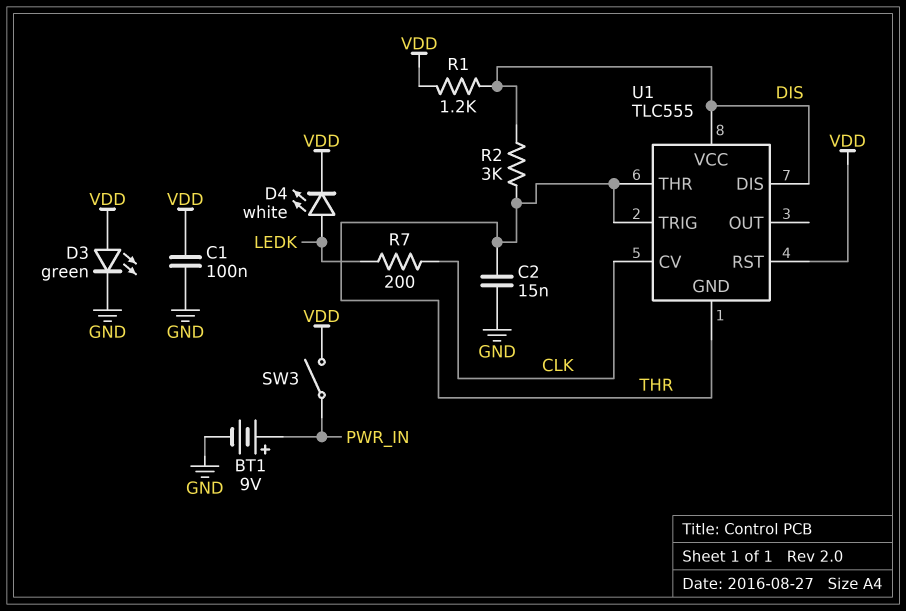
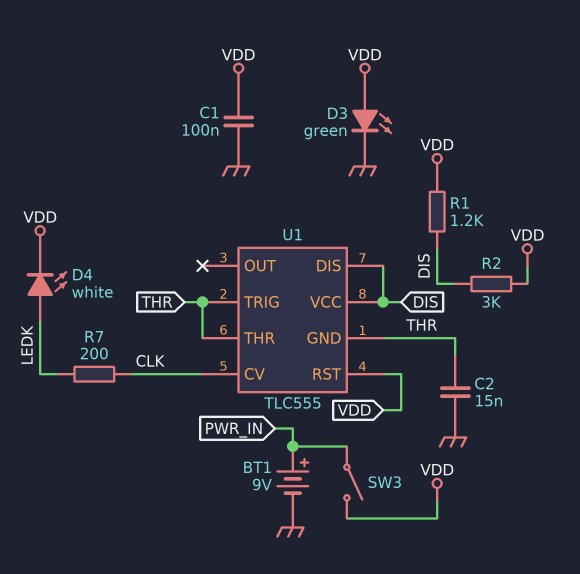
R2: 3k (DIS, THR) -> 3k (DIS, VDD)

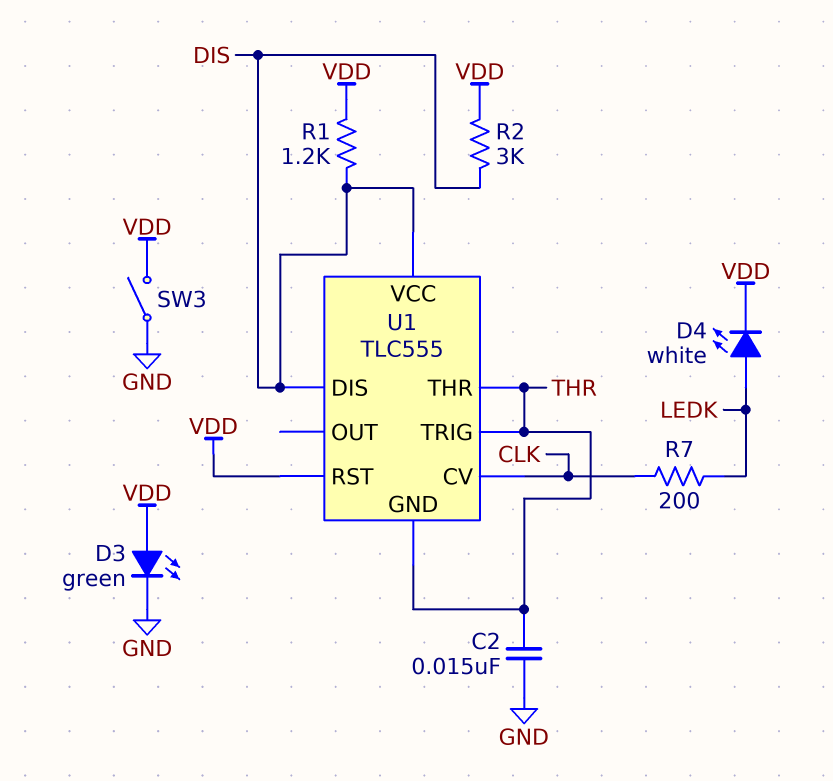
BT1: 9V (plus PWR_IN, minus GND) -> none
C1: 100nF (GND, VDD) -> none
SW3: switch (PWR_IN, VDD) -> switch (GND, VDD)

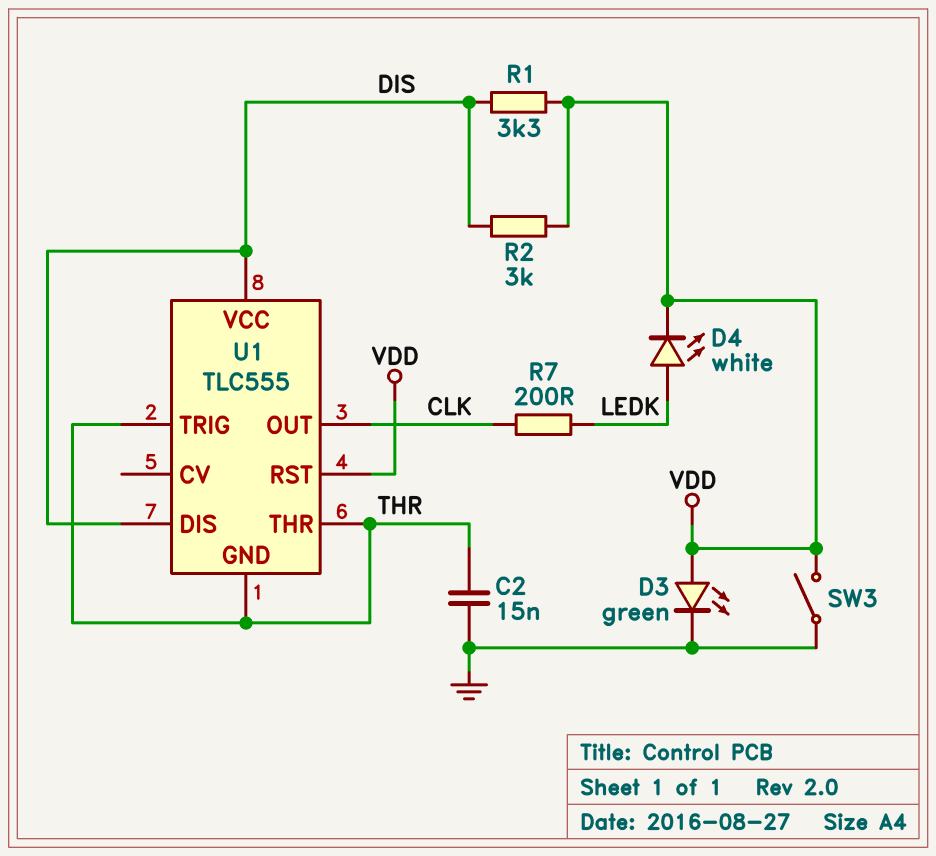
R1: 1.2k (DIS, VDD) -> 3.3k (DIS, VDD)
U1 pin CV: CLK -> none
U1 pin OUT: none -> CLK

